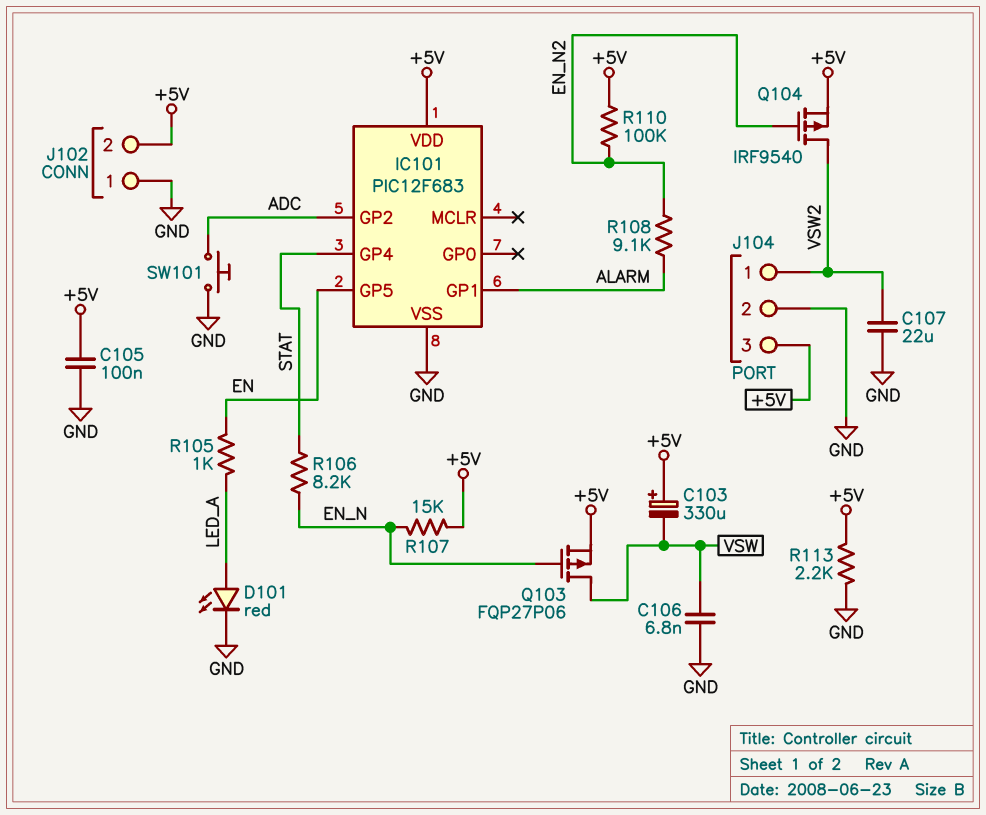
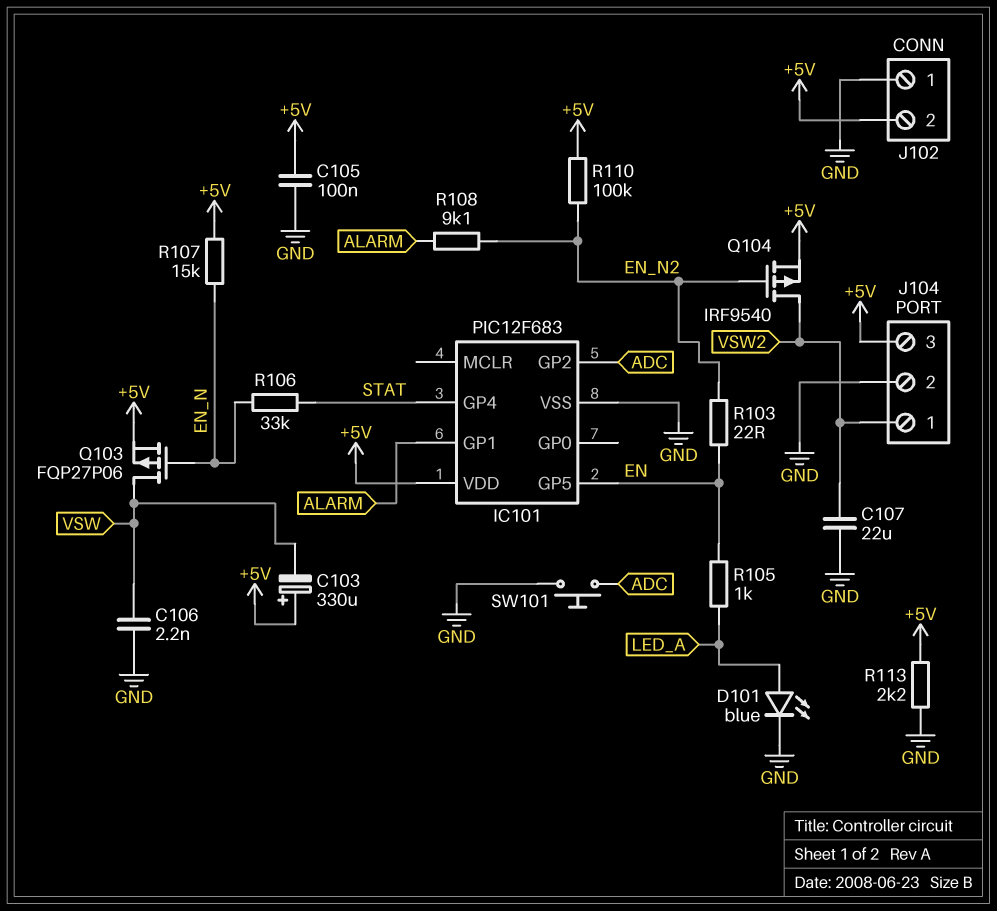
C106: 6.8nF (GND, VSW) -> 2.2nF (GND, VSW)
D101: LED red (A LED_A, K GND) -> LED blue (A LED_A, K GND)
R103: none -> 22 (EN, EN_N2)
R106: 8.2k (EN_N, STAT) -> 33k (EN_N, STAT)

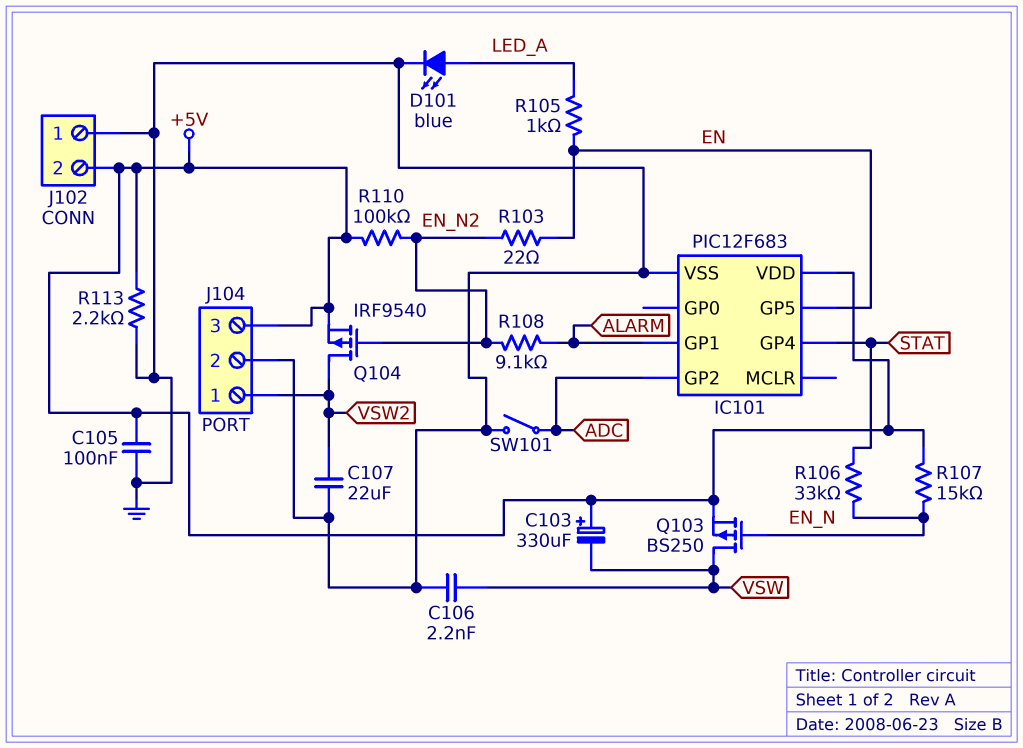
Q103: PMOS FQP27P06 (G EN_N, D VSW, S +5V) -> PMOS BS250 (G EN_N, D VSW, S +5V)
SW101: button (ADC, GND) -> switch (ADC, GND)

